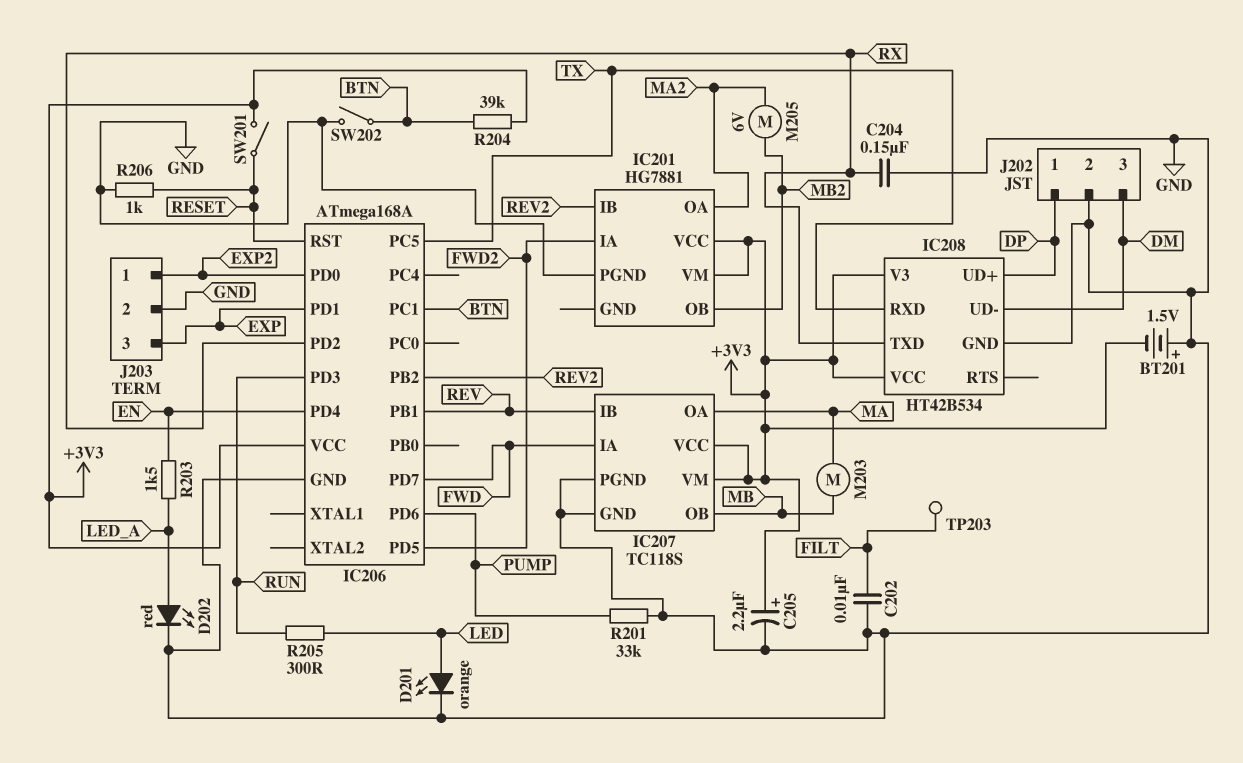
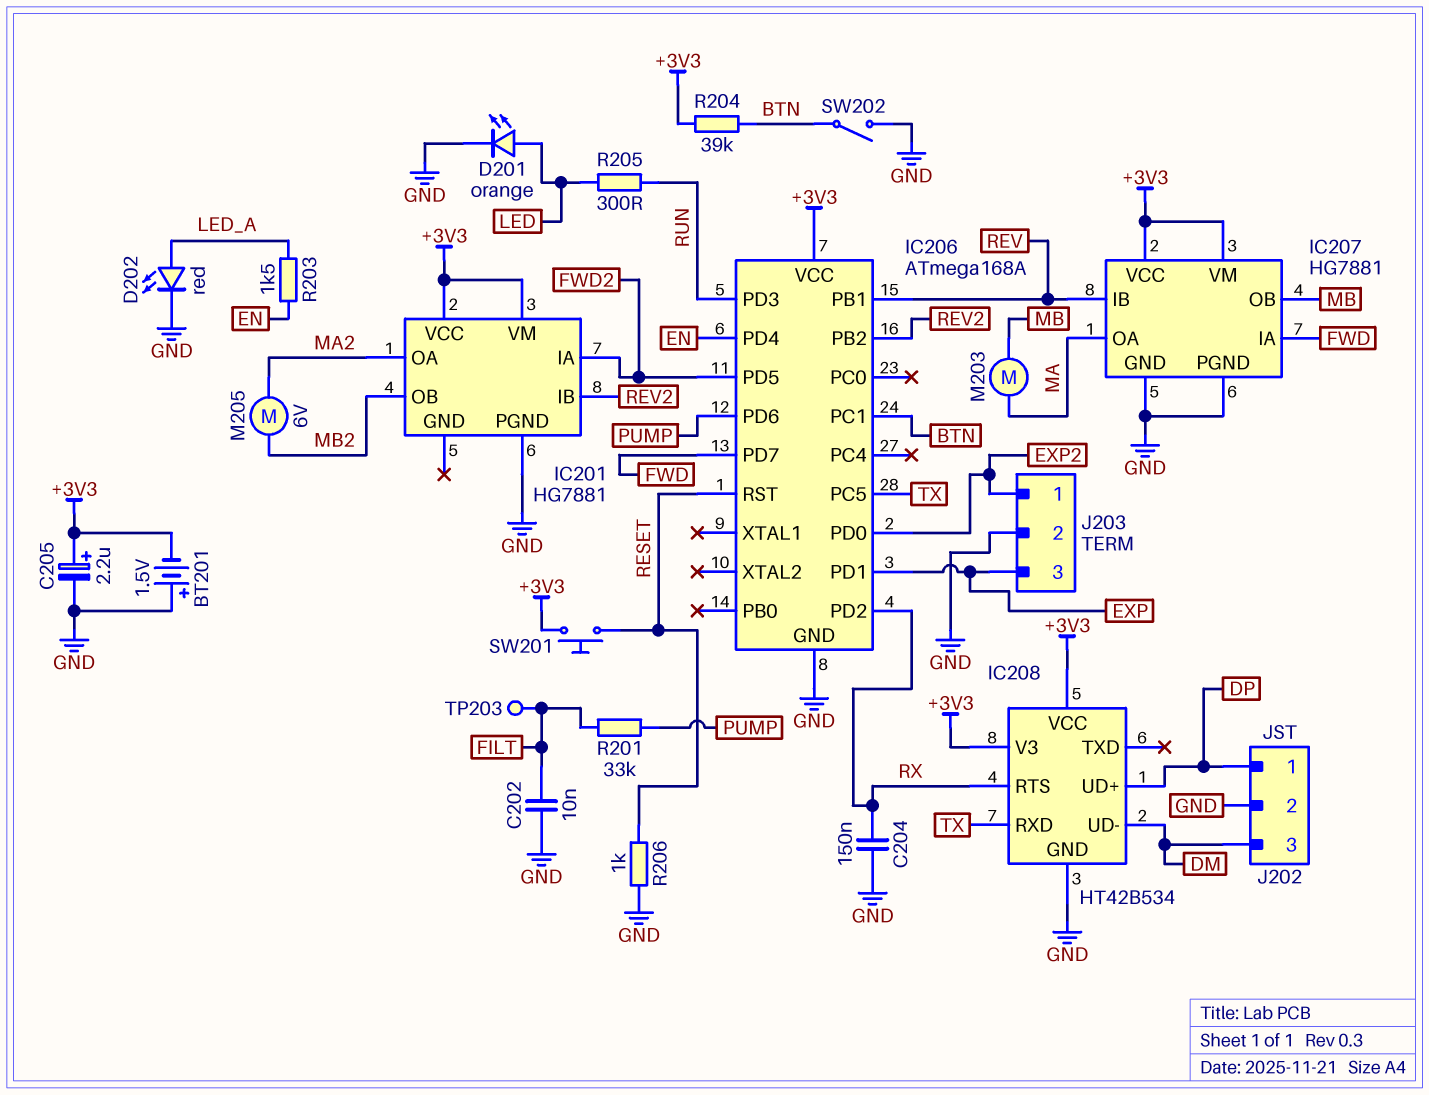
IC207: TC118S -> HG7881
IC208 pin RTS: none -> RX
IC208 pin TXD: RX -> none
R201: 33k (GND, PUMP) -> 33k (FILT, PUMP)
SW201: switch (+3V3, RESET) -> button (+3V3, RESET)

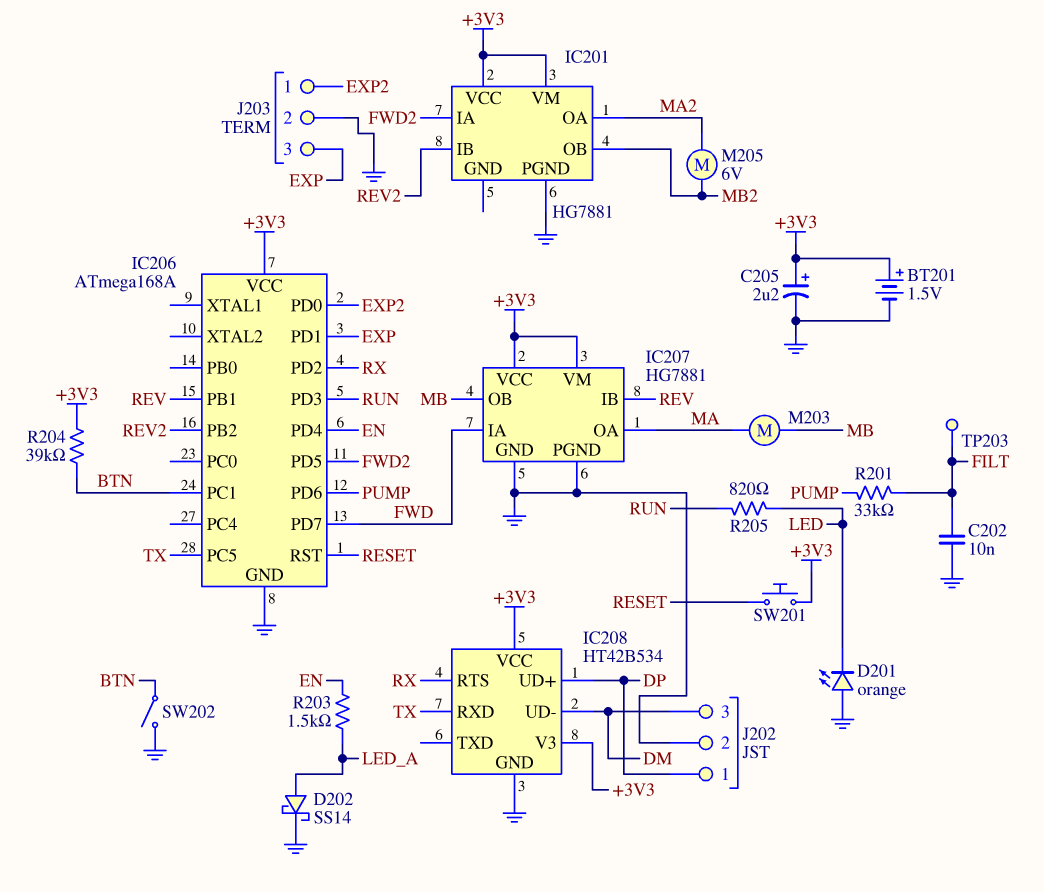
BT201: 1.5V (plus GND, minus +3V3) -> 1.5V (plus +3V3, minus GND)
C204: 150nF (GND, RX) -> none
D201: LED orange (A LED, K GND) -> LED orange (A GND, K LED)
D202: LED red (A LED_A, K GND) -> schottky SS14 (A LED_A, K GND)
R205: 300 (LED, RUN) -> 820 (LED, RUN)
R206: 1k (GND, RESET) -> none

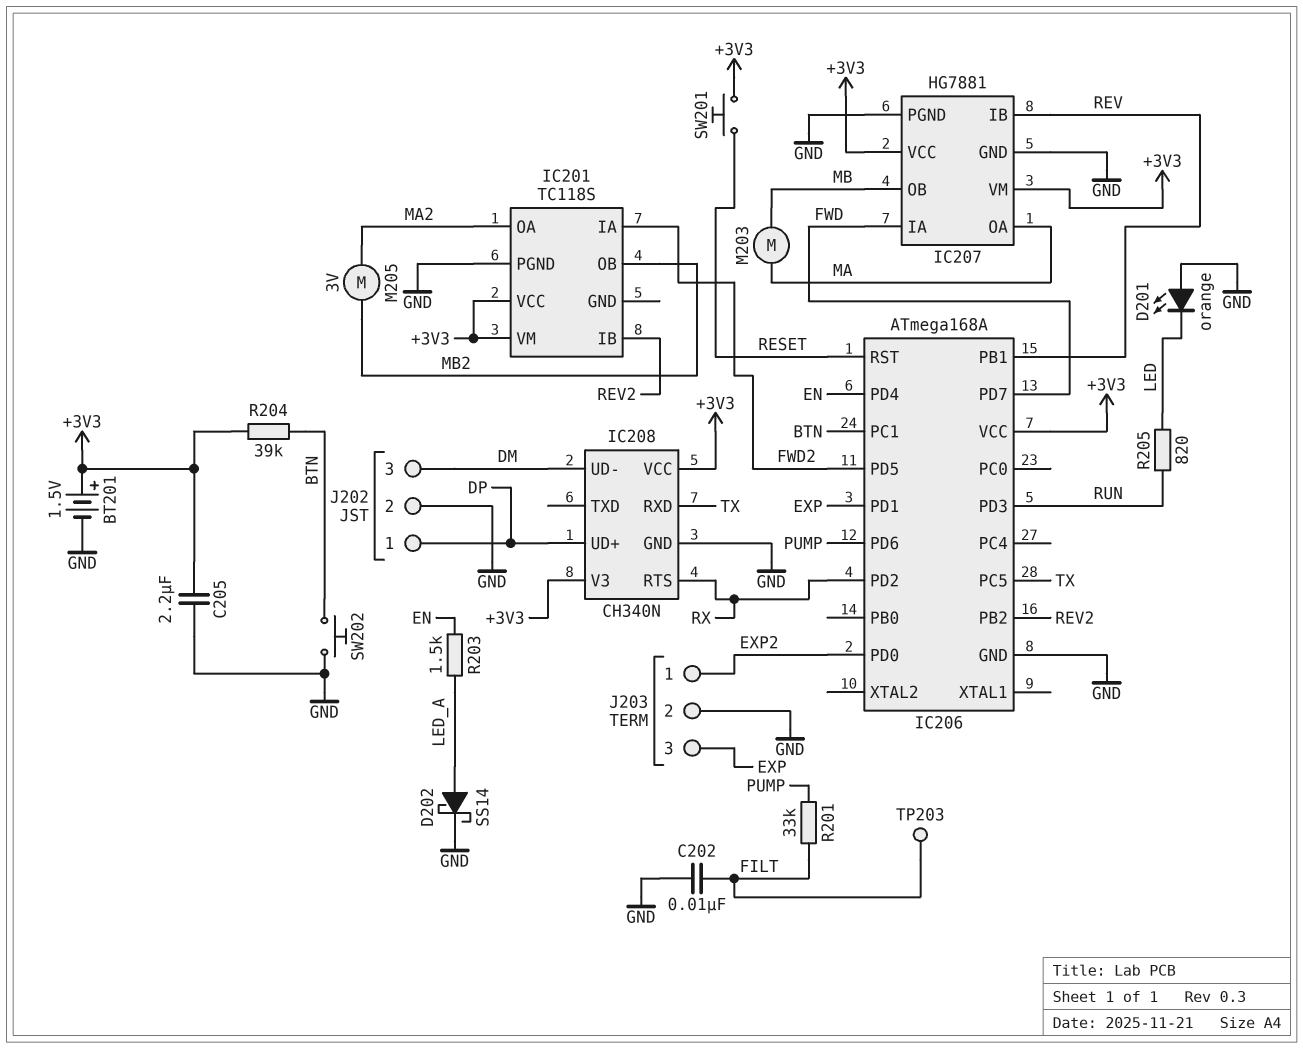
C205: 2.2uF (plus +3V3, minus GND) -> 2.2uF (+3V3, GND)
IC201: HG7881 -> TC118S
IC208: HT42B534 -> CH340N
M205: motor 6V (MA2, MB2) -> motor 3V (MA2, MB2)
SW202: switch (BTN, GND) -> button (BTN, GND)

